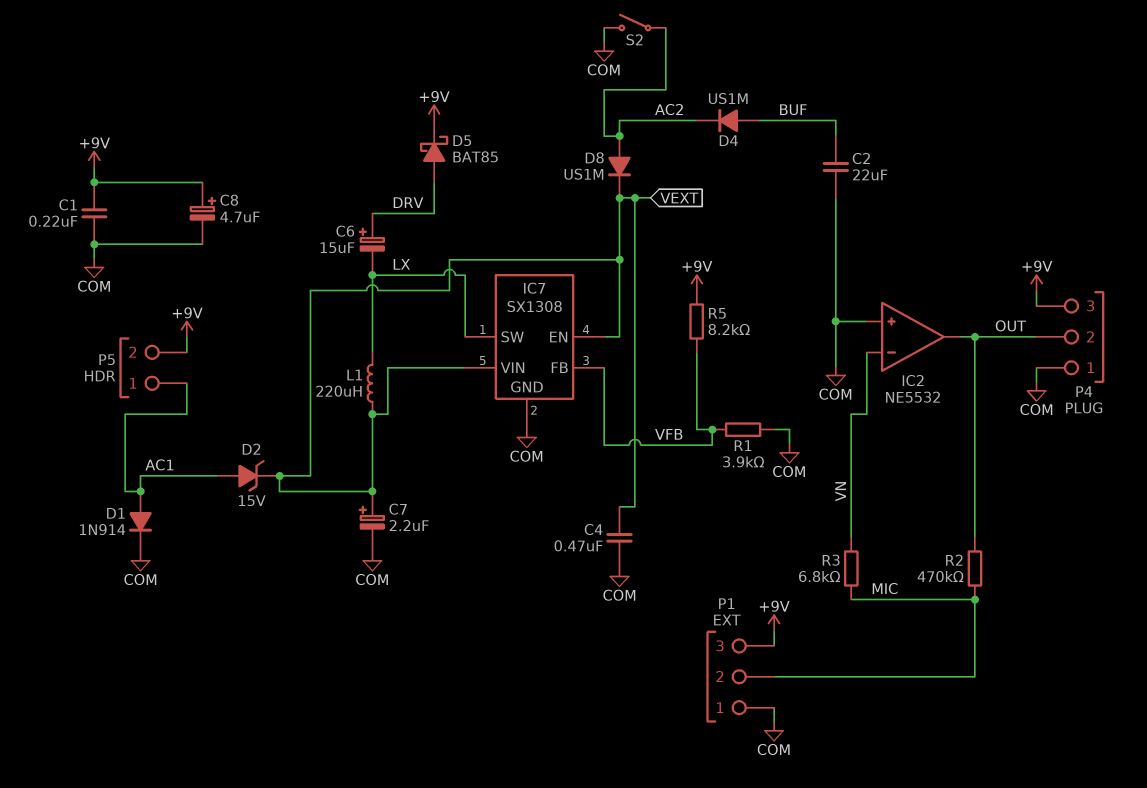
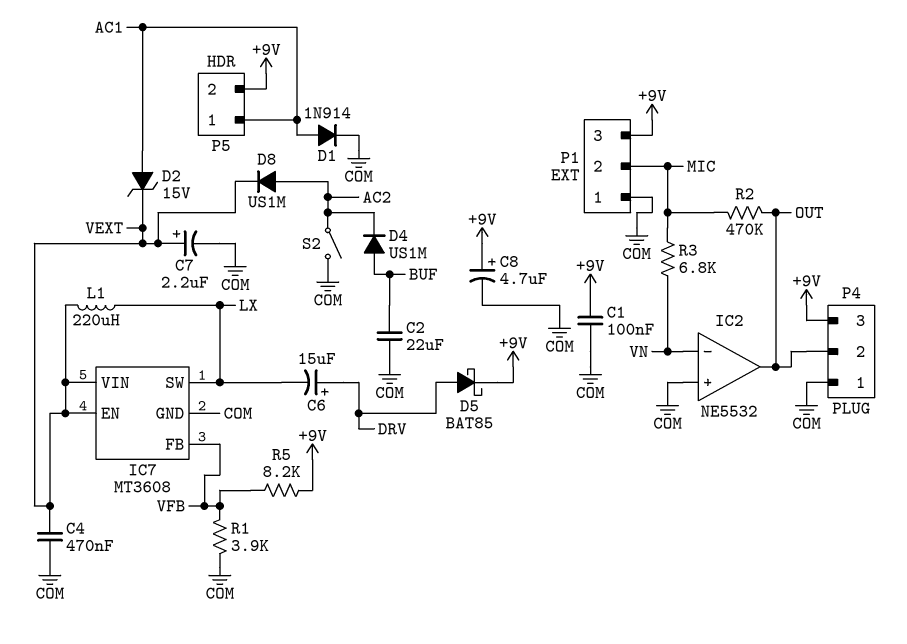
C1: 220nF (+9V, COM) -> 100nF (+9V, COM)
IC7: SX1308 -> MT3608

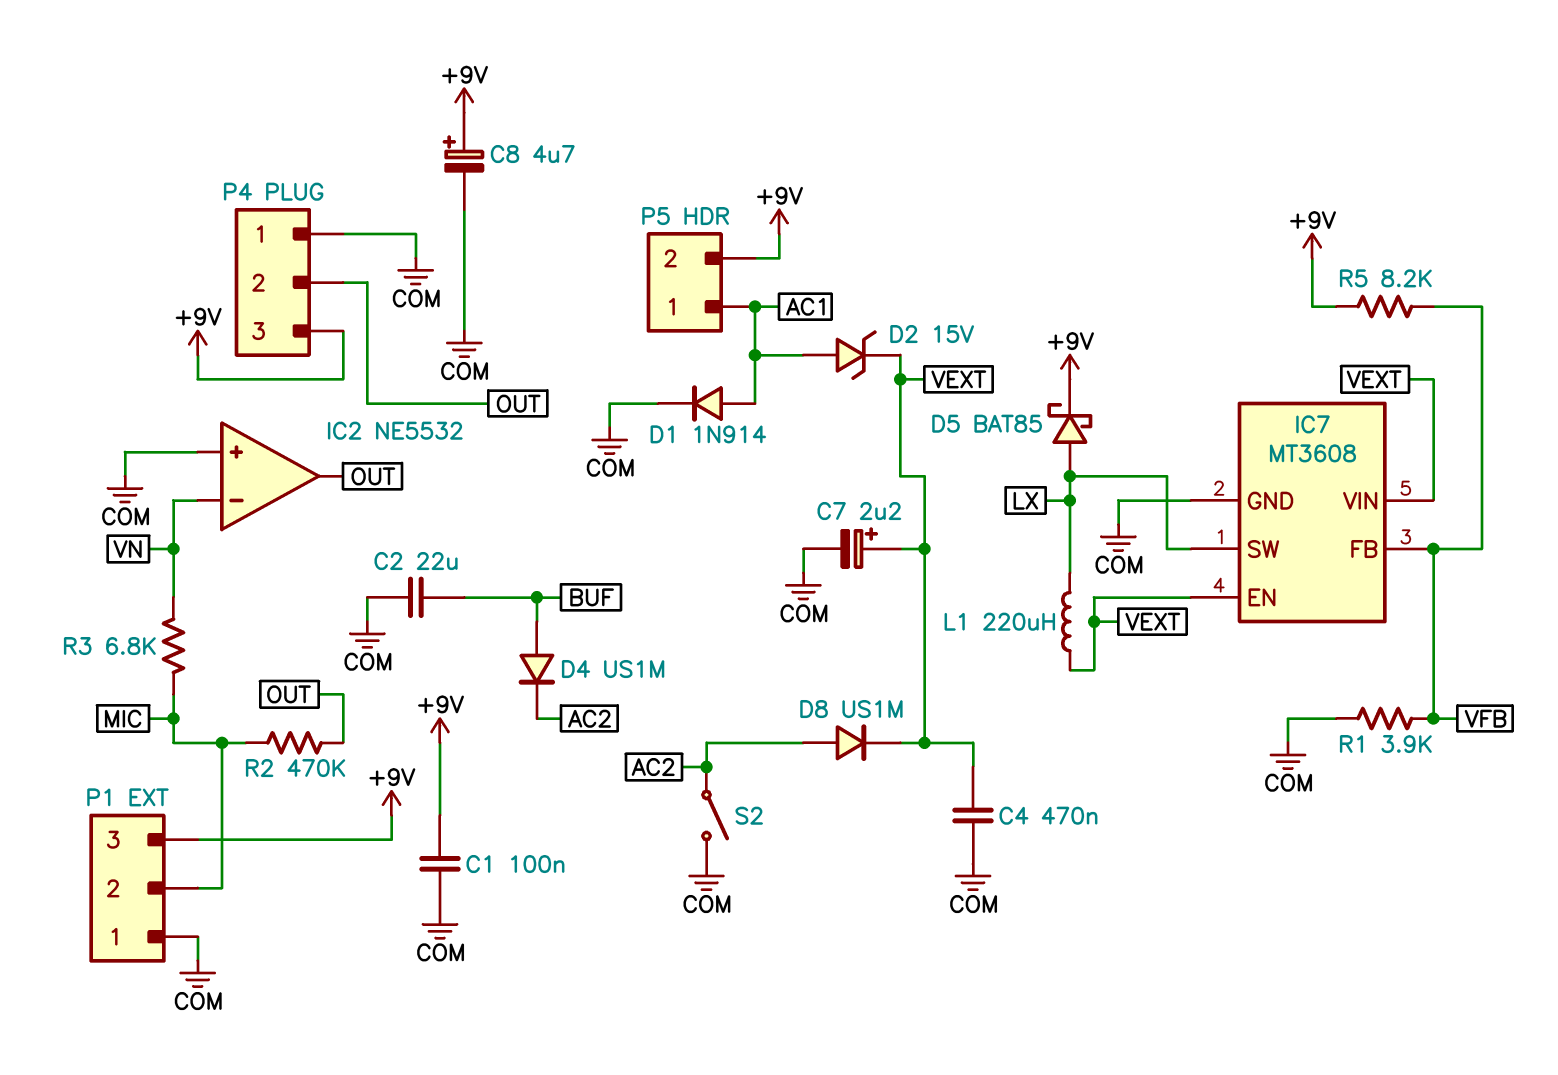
C6: 15uF (plus DRV, minus LX) -> none
D5: schottky BAT85 (A DRV, K +9V) -> schottky BAT85 (A LX, K +9V)

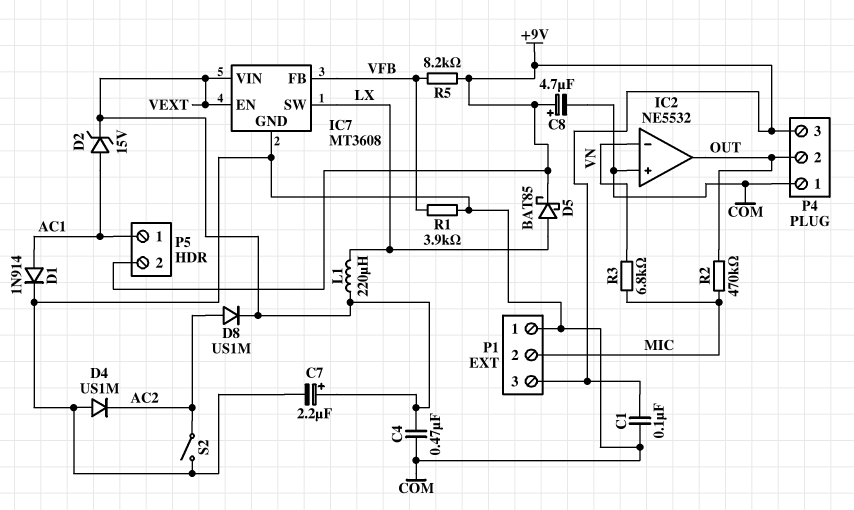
C2: 22uF (BUF, COM) -> none
D4: diode US1M (A BUF, K AC2) -> diode US1M (A COM, K AC2)

